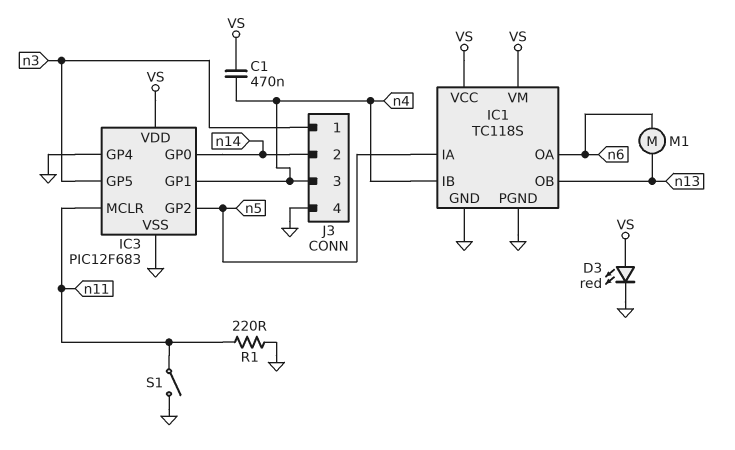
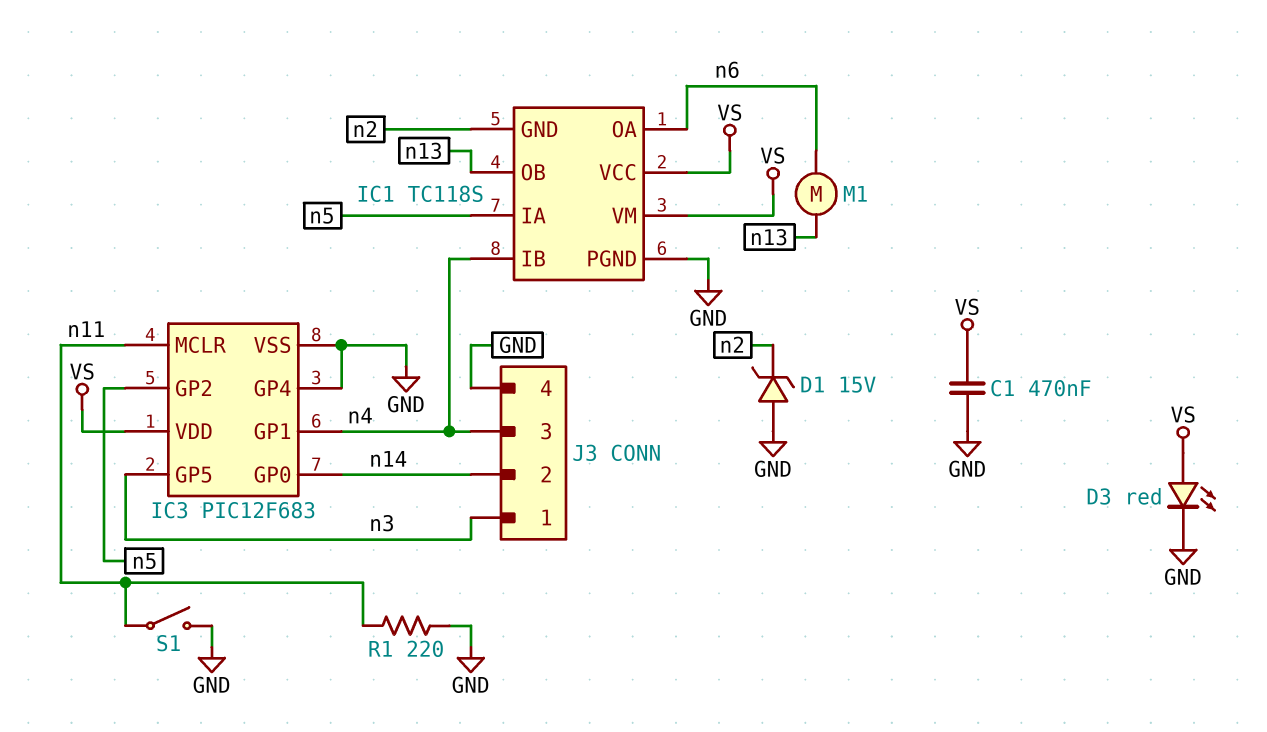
C1: 470nF (VS, n4) -> 470nF (GND, VS)
D1: none -> zener 15V (A GND, K n2)
IC1 pin GND: GND -> n2

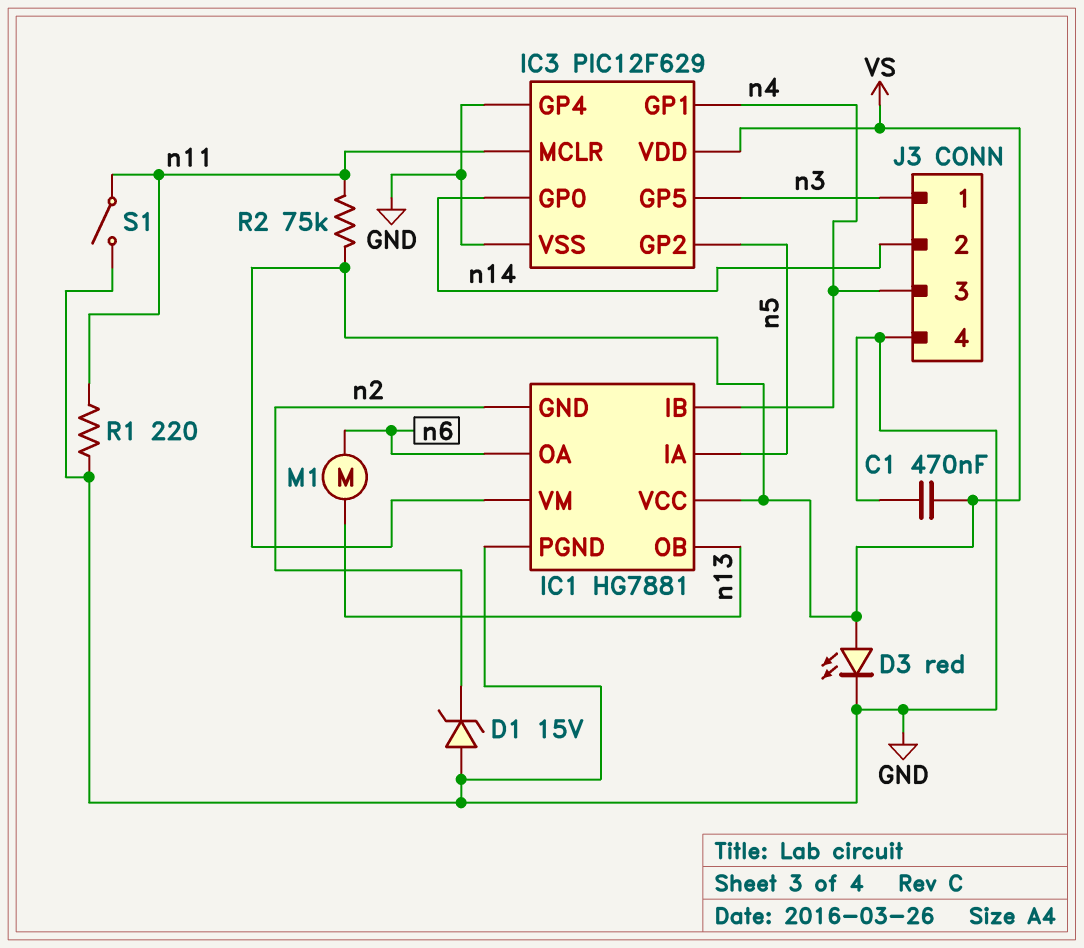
IC1: TC118S -> HG7881
IC3: PIC12F683 -> PIC12F629
R2: none -> 75k (VS, n11)

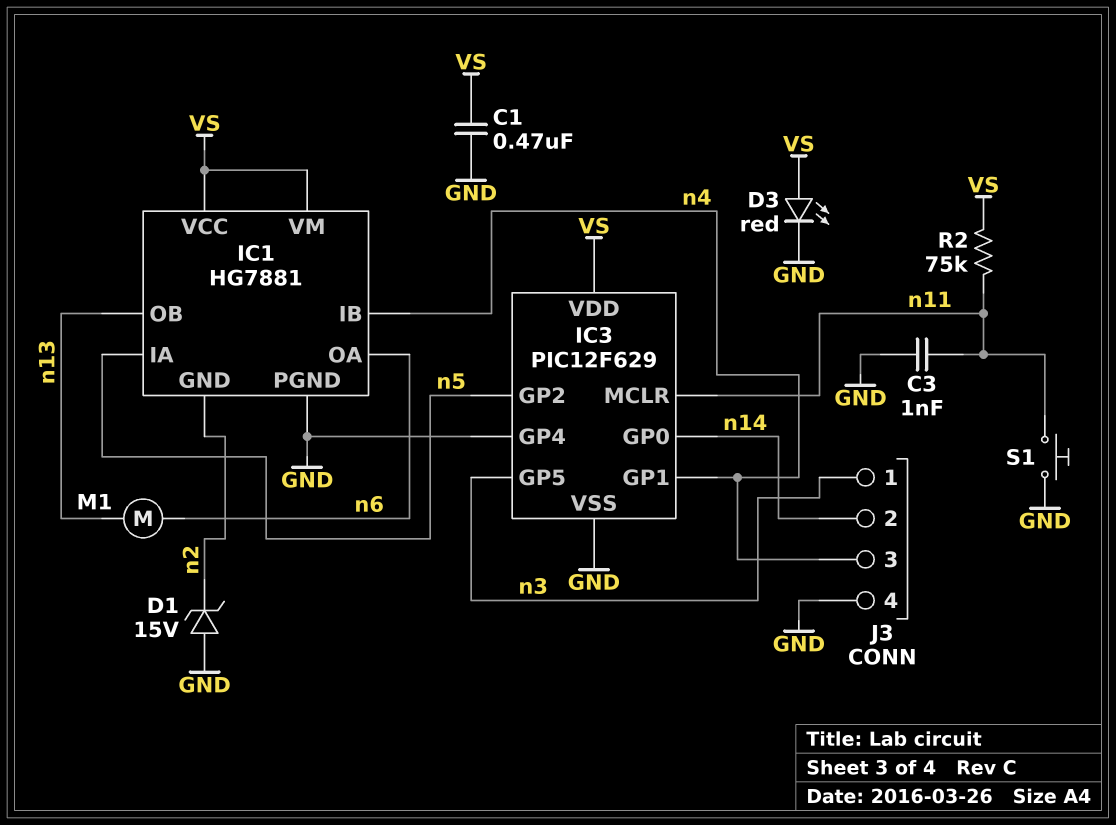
C3: none -> 1nF (GND, n11)
R1: 220 (GND, n11) -> none
S1: switch (GND, n11) -> button (GND, n11)

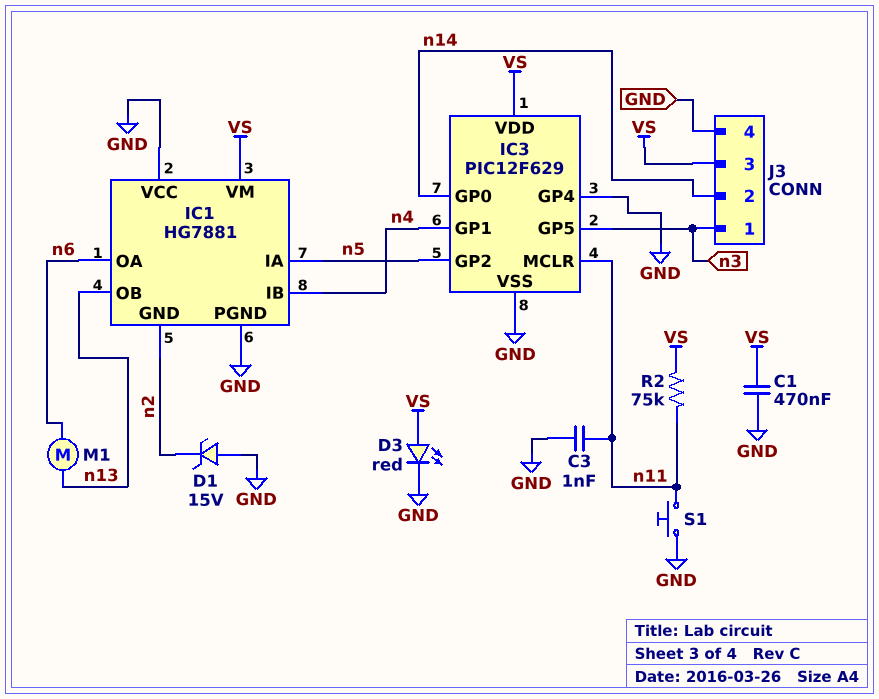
IC1 pin VCC: VS -> GND
J3 pin 3: n4 -> VS

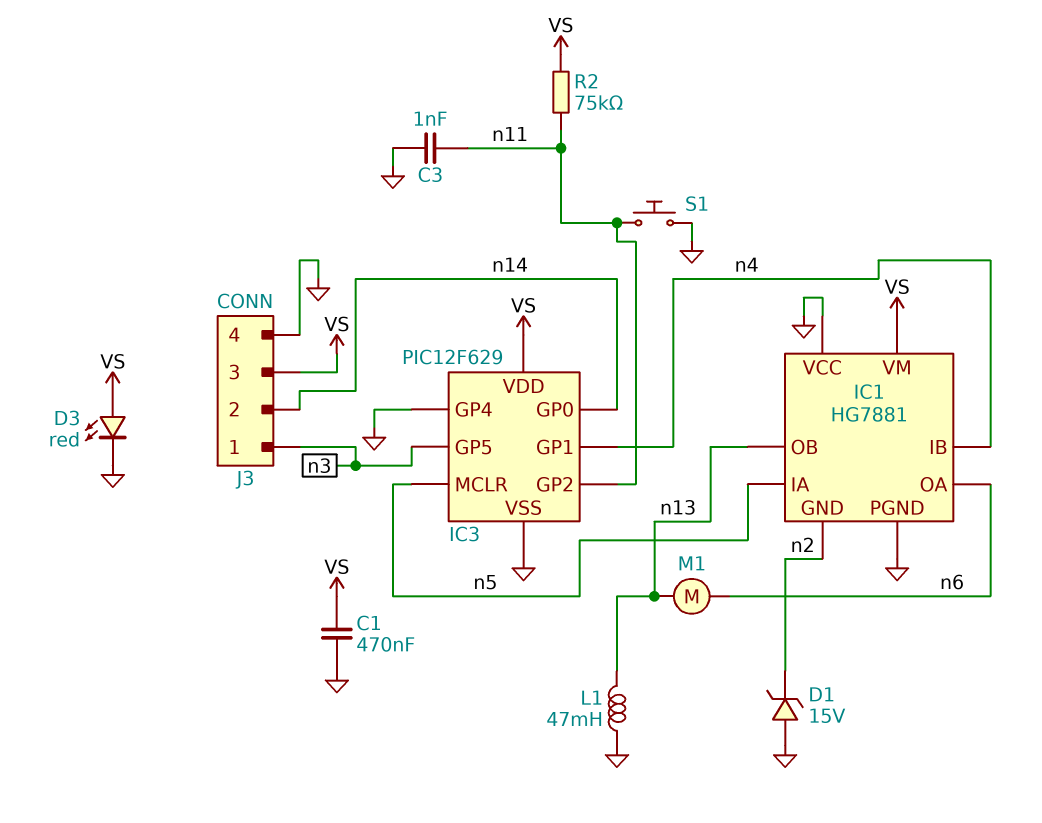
IC3 pin GP2: n5 -> n11
IC3 pin MCLR: n11 -> n5
L1: none -> 47mH (GND, n13)

